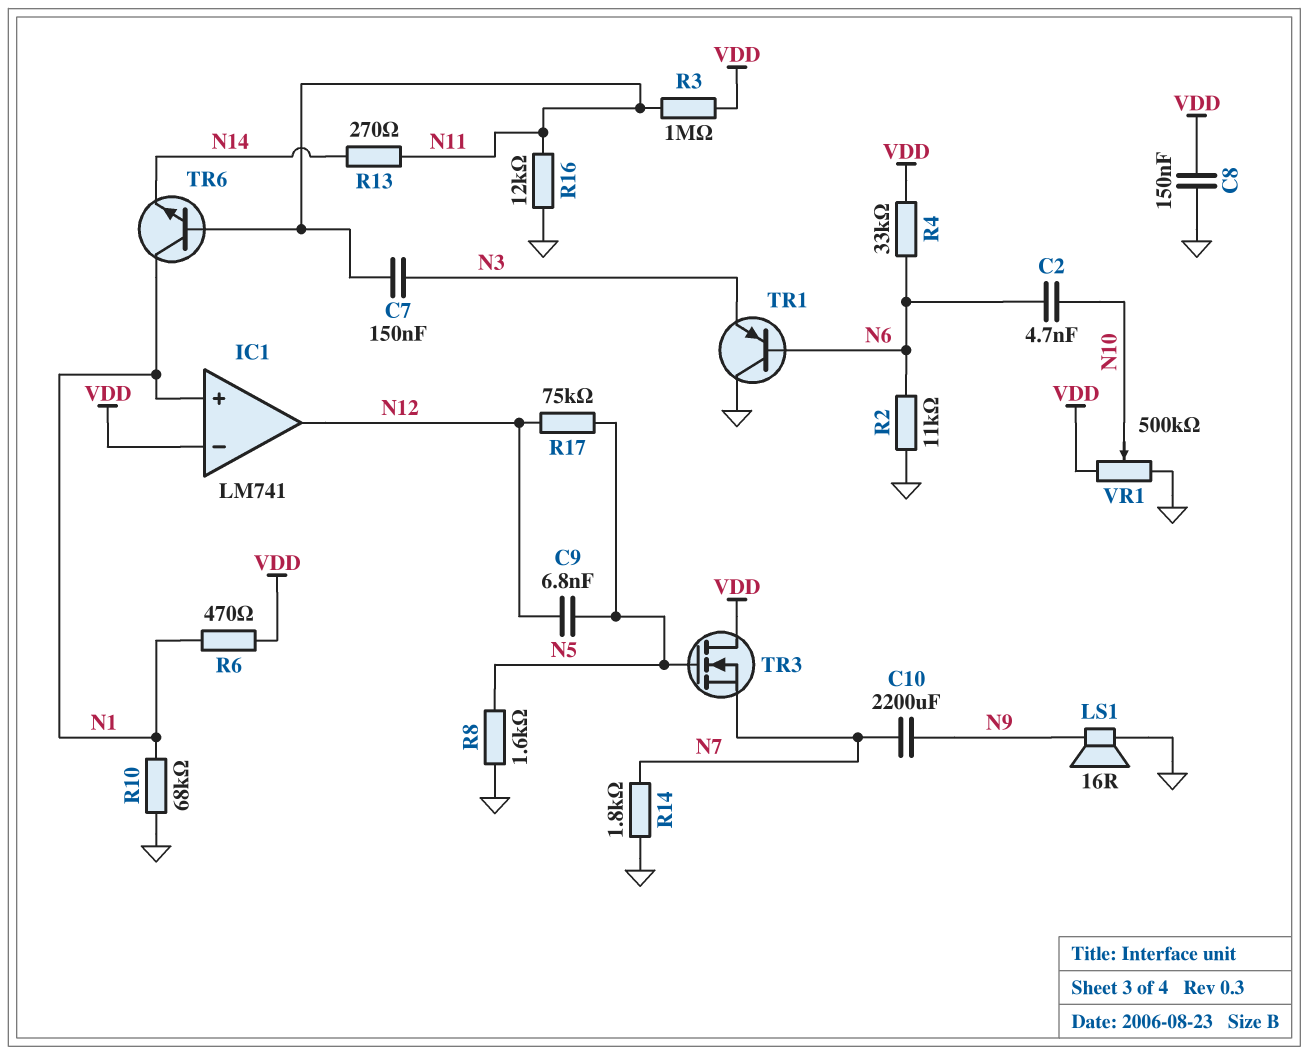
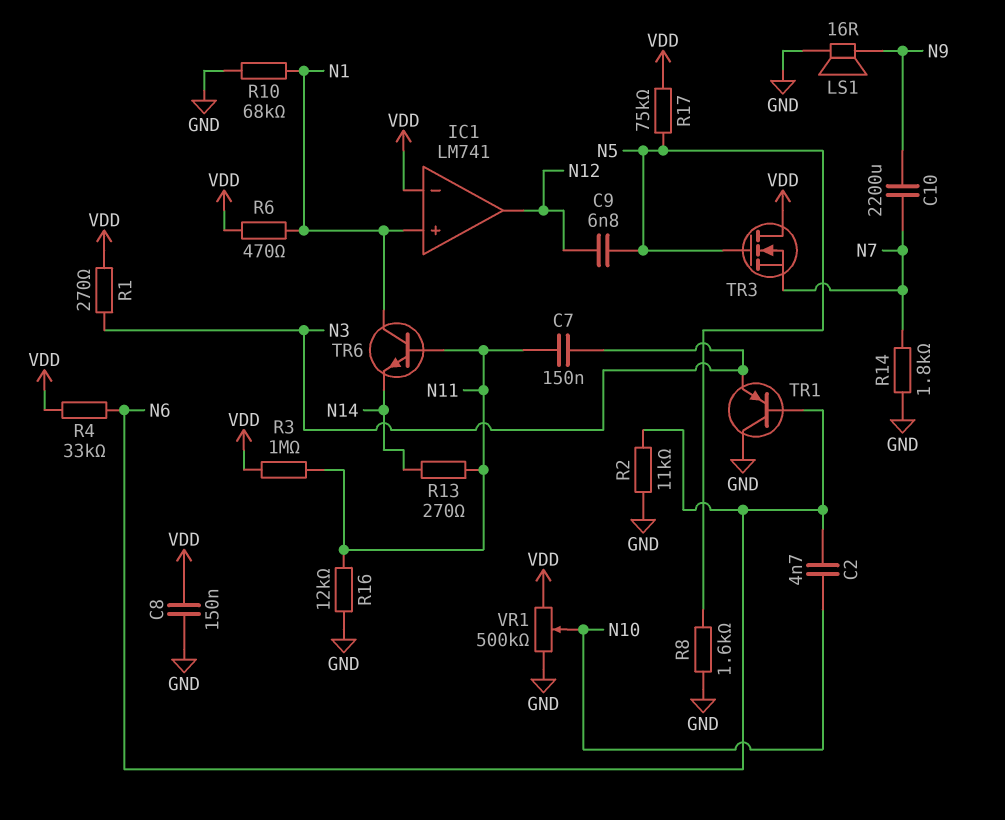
R1: none -> 270 (N3, VDD)
R17: 75k (N5, N12) -> 75k (N5, VDD)

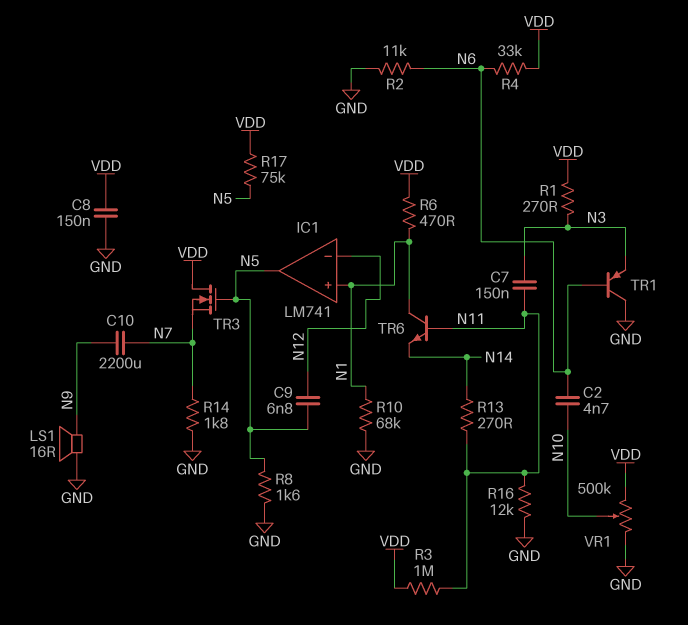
IC1 pin in-: VDD -> N12
IC1 pin out: N12 -> N5

